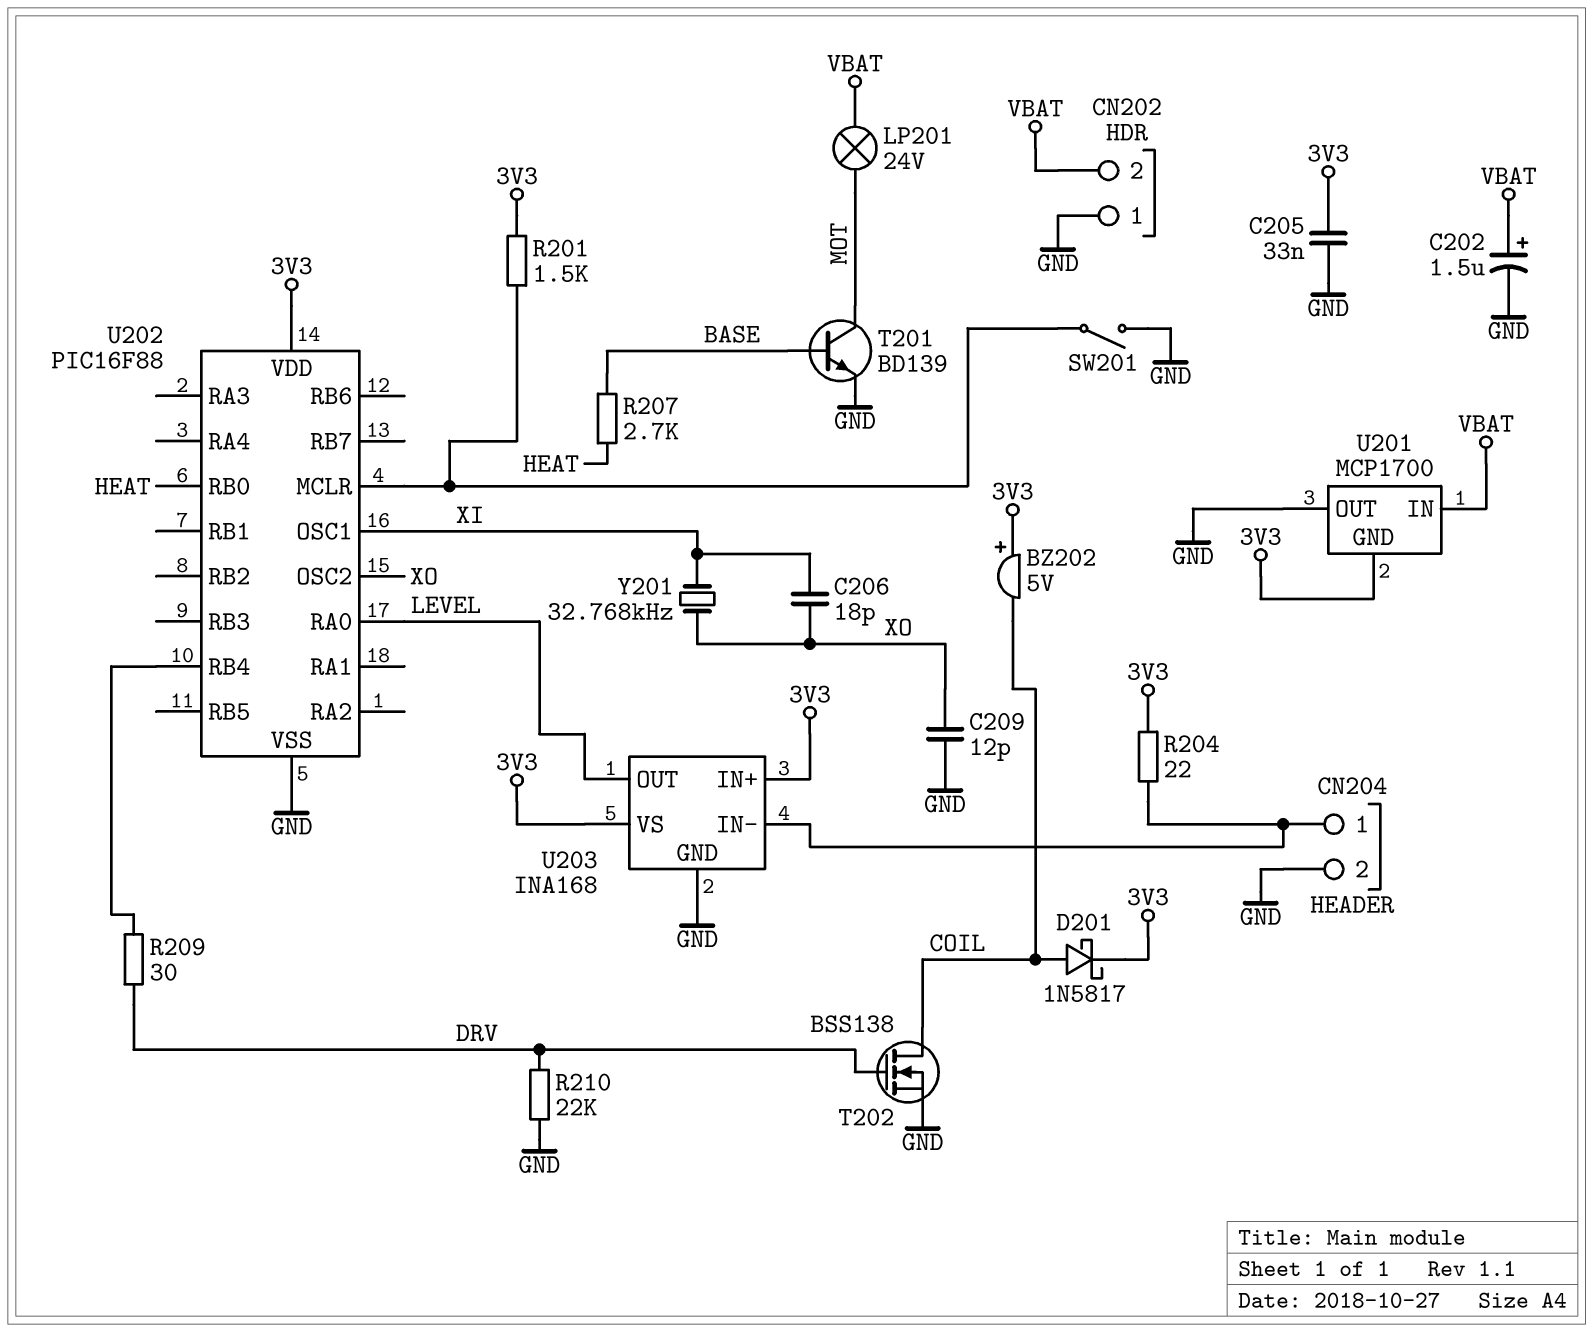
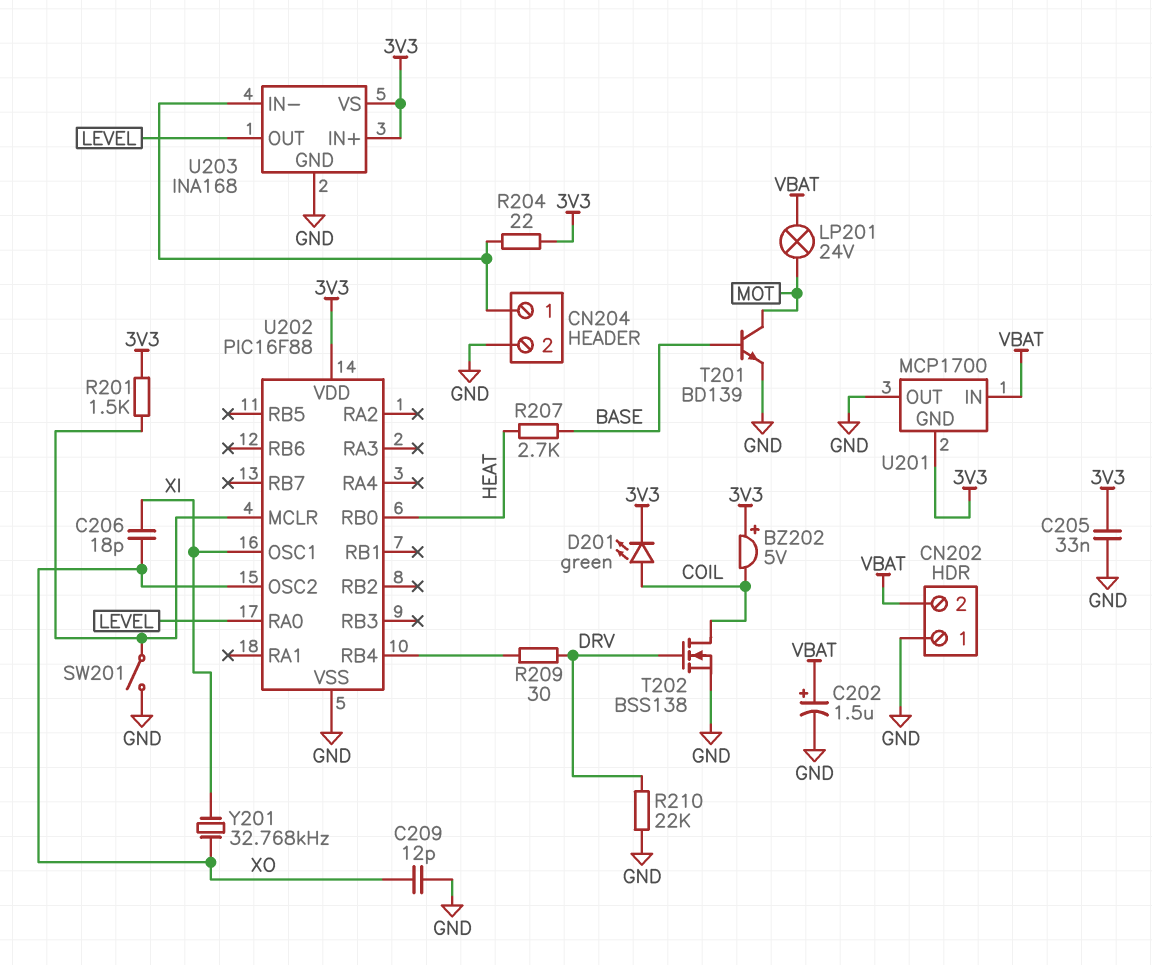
D201: schottky 1N5817 (A COIL, K 3V3) -> LED green (A COIL, K 3V3)

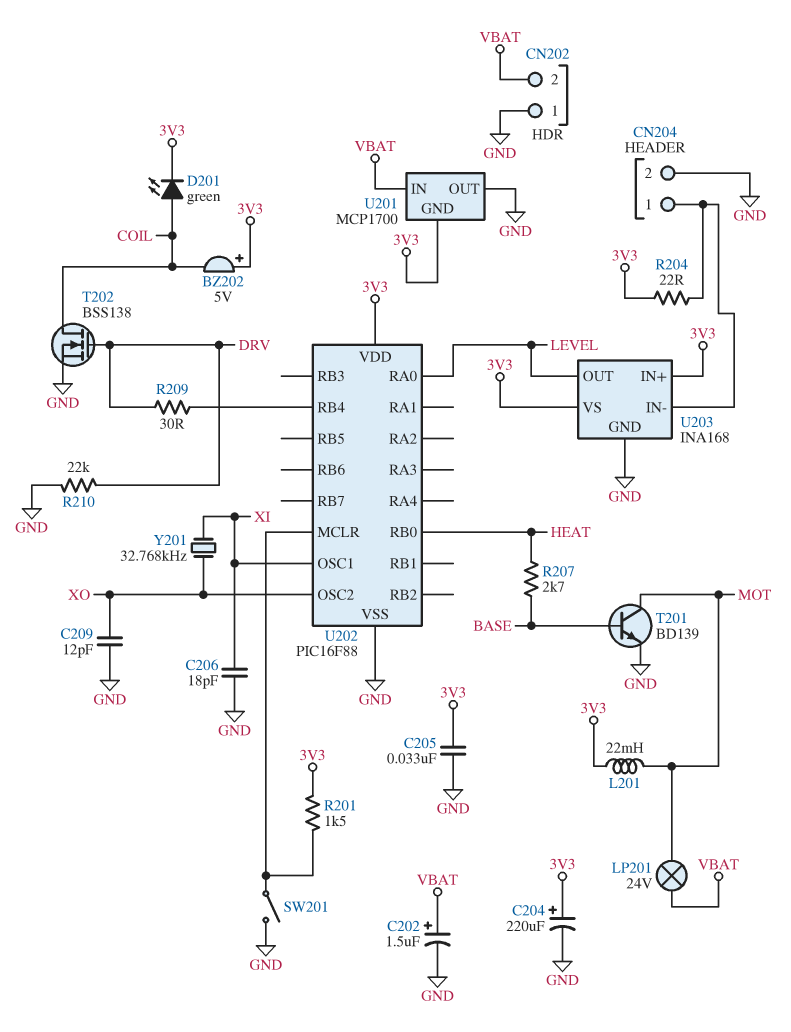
C204: none -> 220uF (plus 3V3, minus GND)
C206: 18pF (XI, XO) -> 18pF (GND, XI)
L201: none -> 22mH (3V3, MOT)

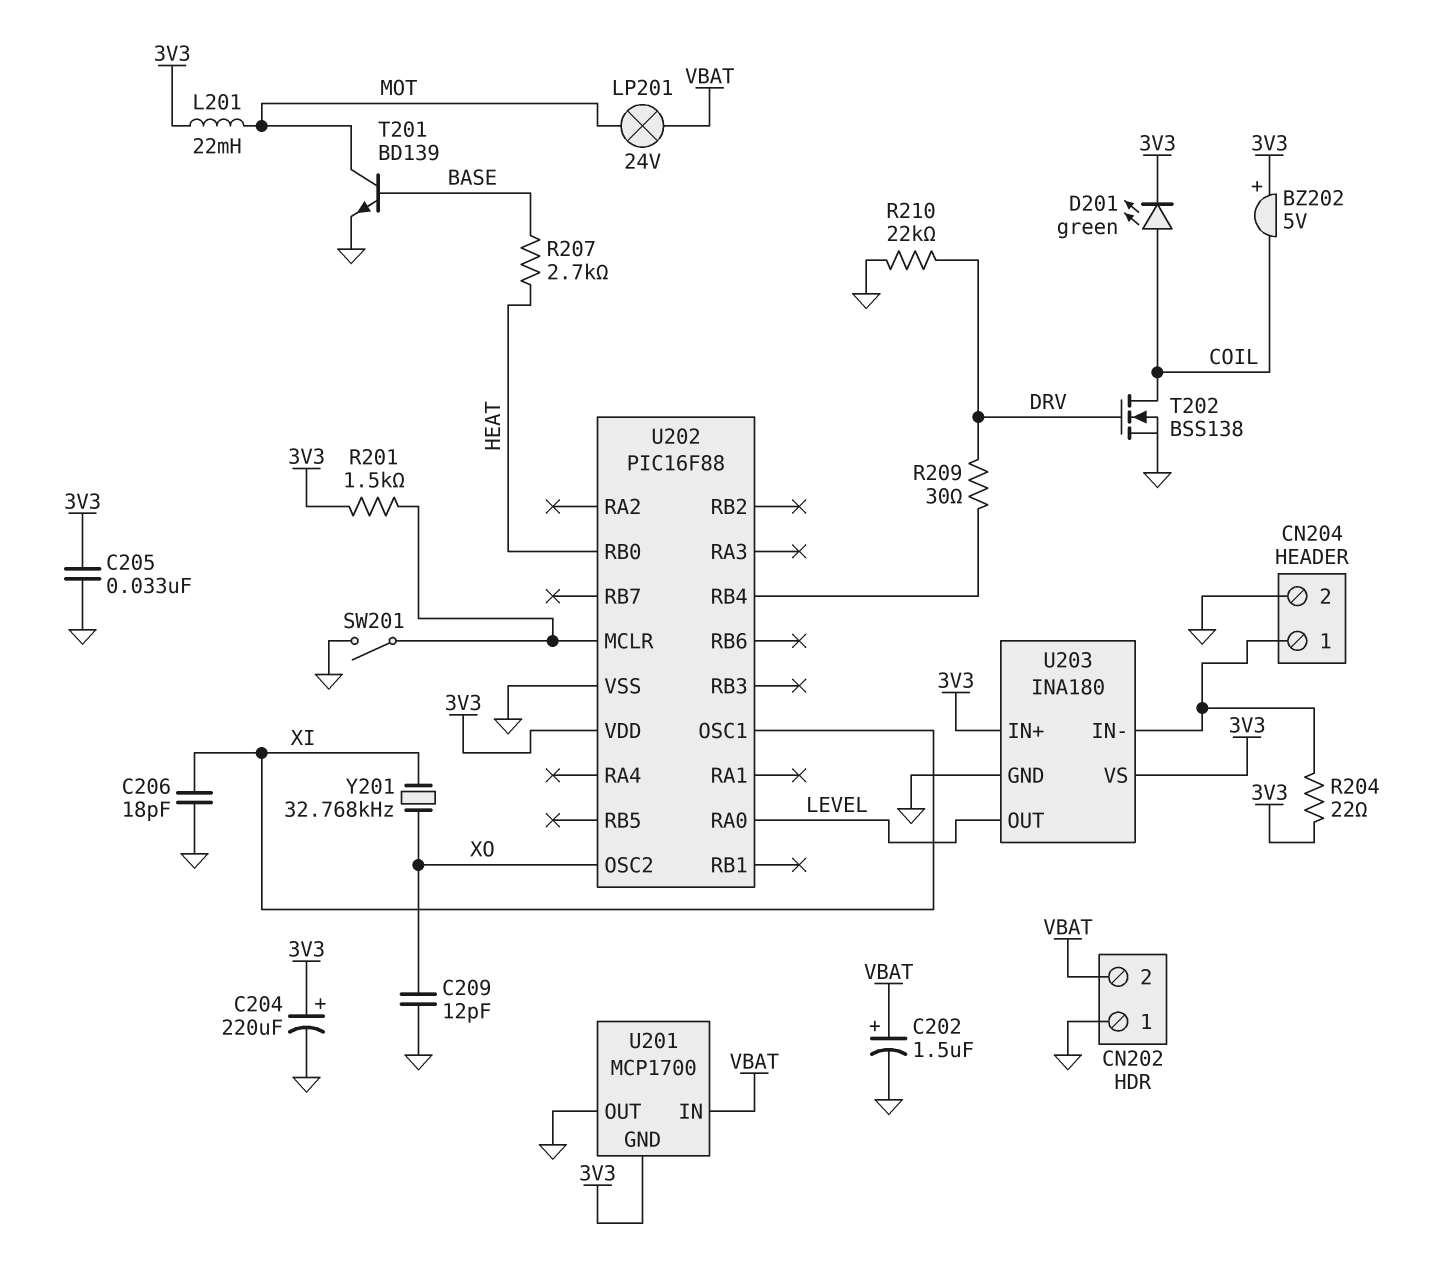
U203: INA168 -> INA180

